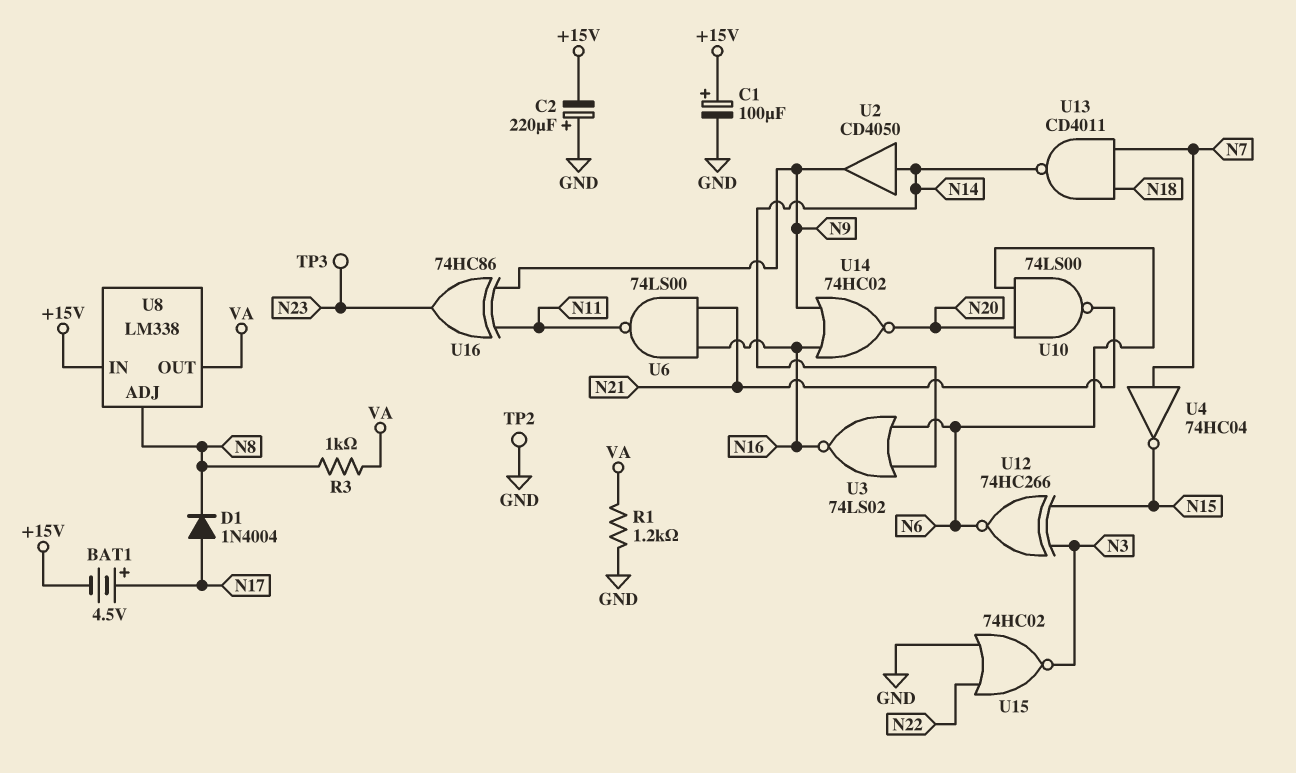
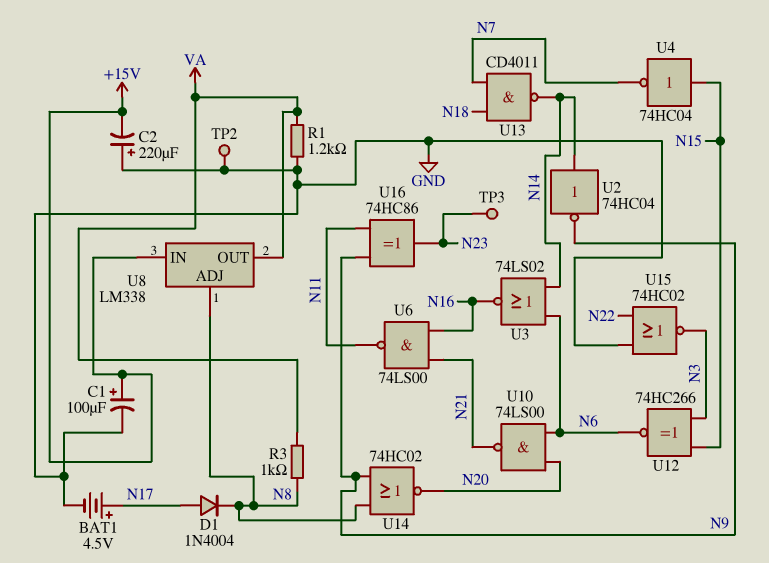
BAT1: 4.5V (plus N17, minus +15V) -> 4.5V (plus N17, minus GND)
U2: buffer CD4050 (in N14, out N9) -> NOT 74HC04 (in N14, out N9)
U4: NOT 74HC04 (in N7, out N15) -> NOT 74HC04 (in N15, out N7)
U14: NOR 74HC02 (in N9, in N16, out N20) -> NOR 74HC02 (in N8, in N9, out N20)

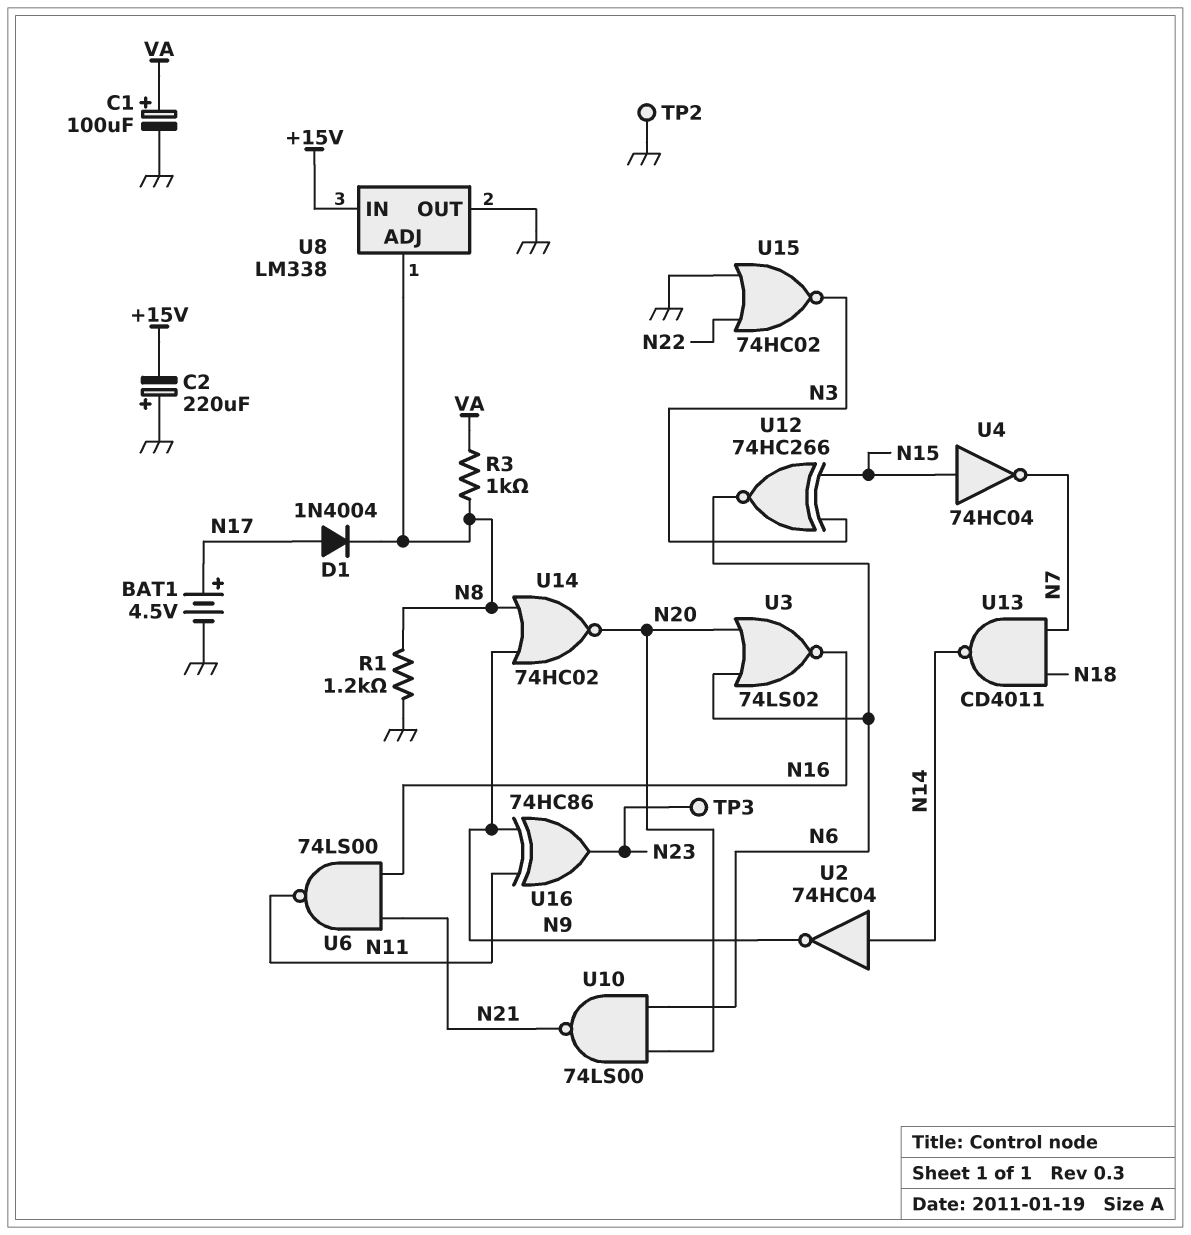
C1: 100uF (plus +15V, minus GND) -> 100uF (plus VA, minus GND)
R1: 1.2k (GND, VA) -> 1.2k (GND, N8)
U3: NOR 74LS02 (in N6, in N14, out N16) -> NOR 74LS02 (in N6, in N20, out N16)
U8 pin OUT: VA -> GND

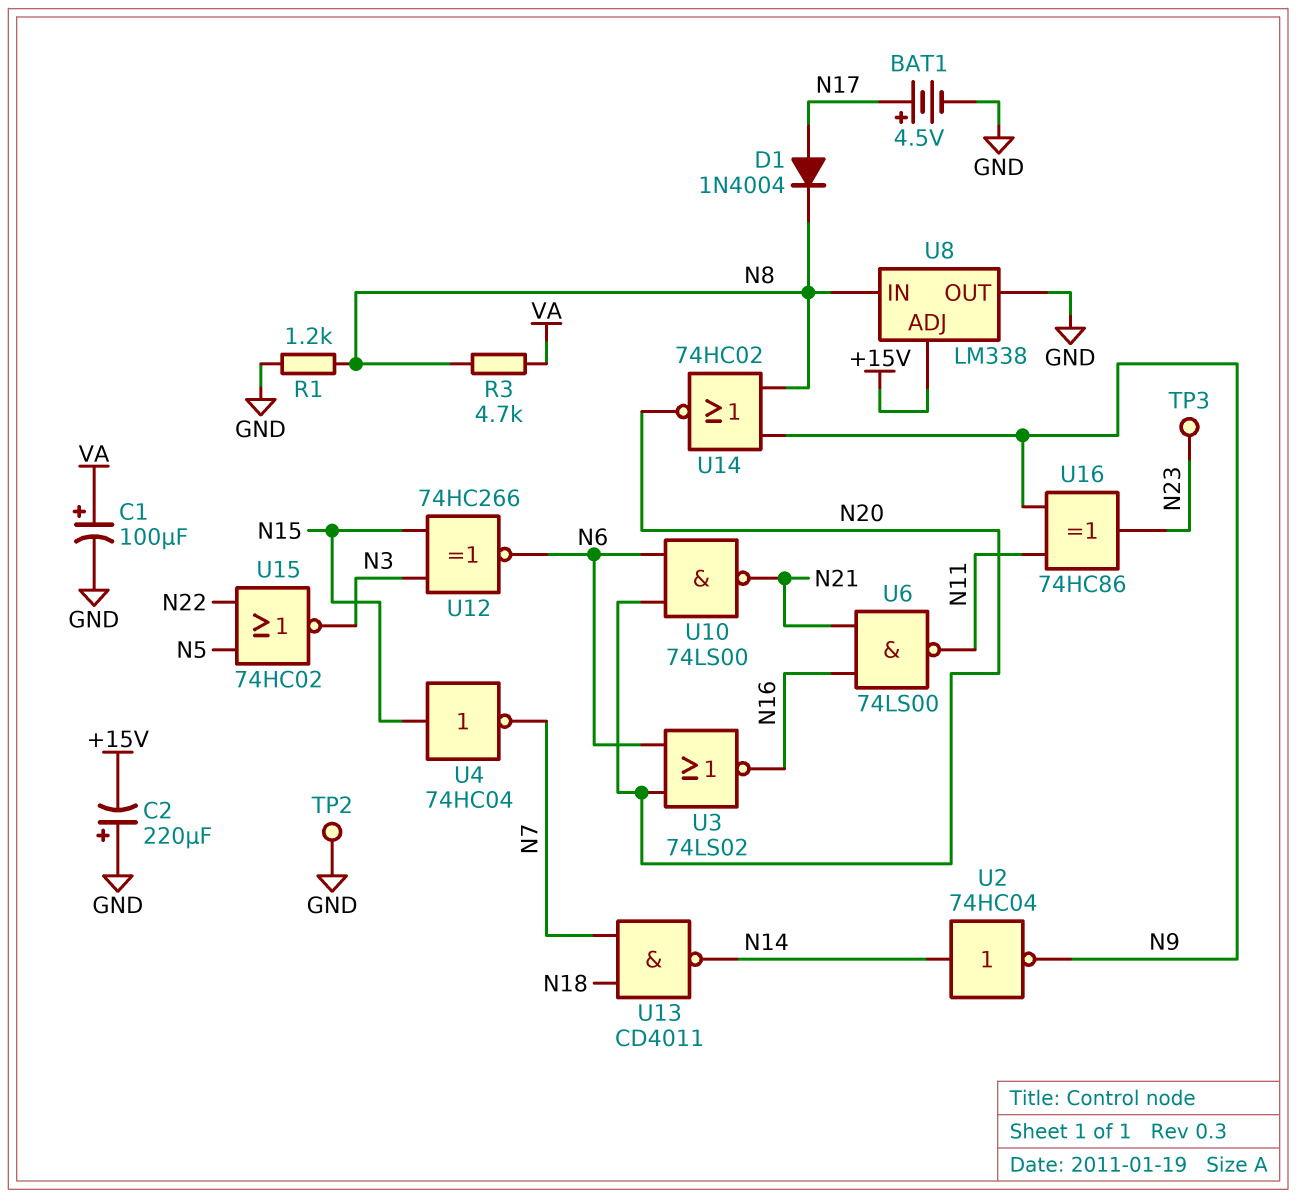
R3: 1k (N8, VA) -> 4.7k (N8, VA)
U8 pin ADJ: N8 -> +15V
U8 pin IN: +15V -> N8
U15: NOR 74HC02 (in GND, in N22, out N3) -> NOR 74HC02 (in N5, in N22, out N3)

